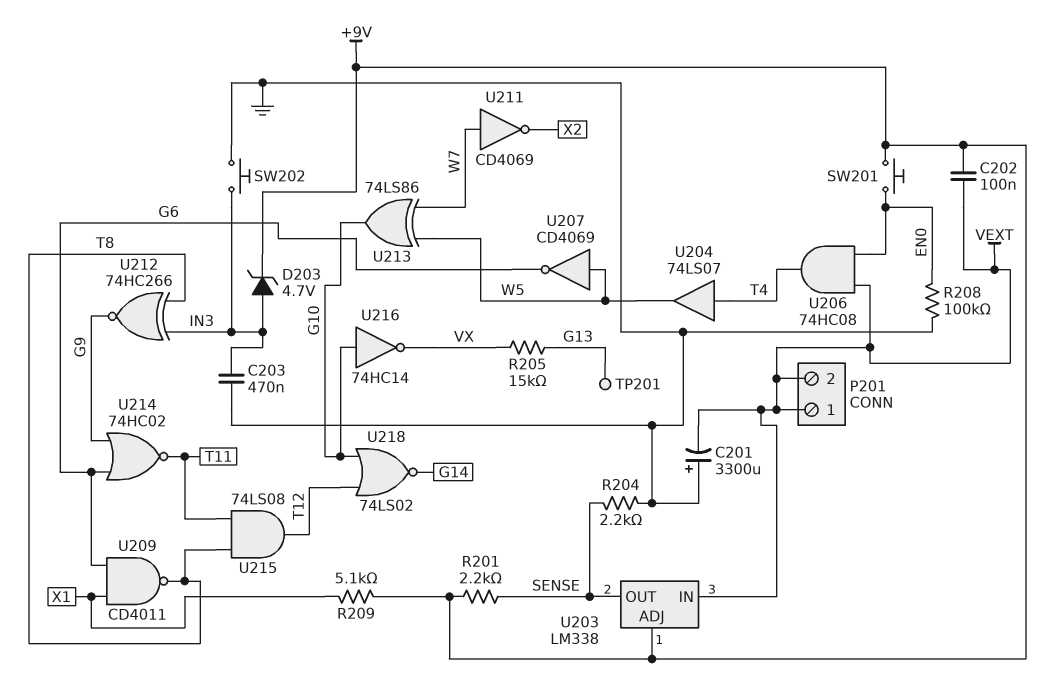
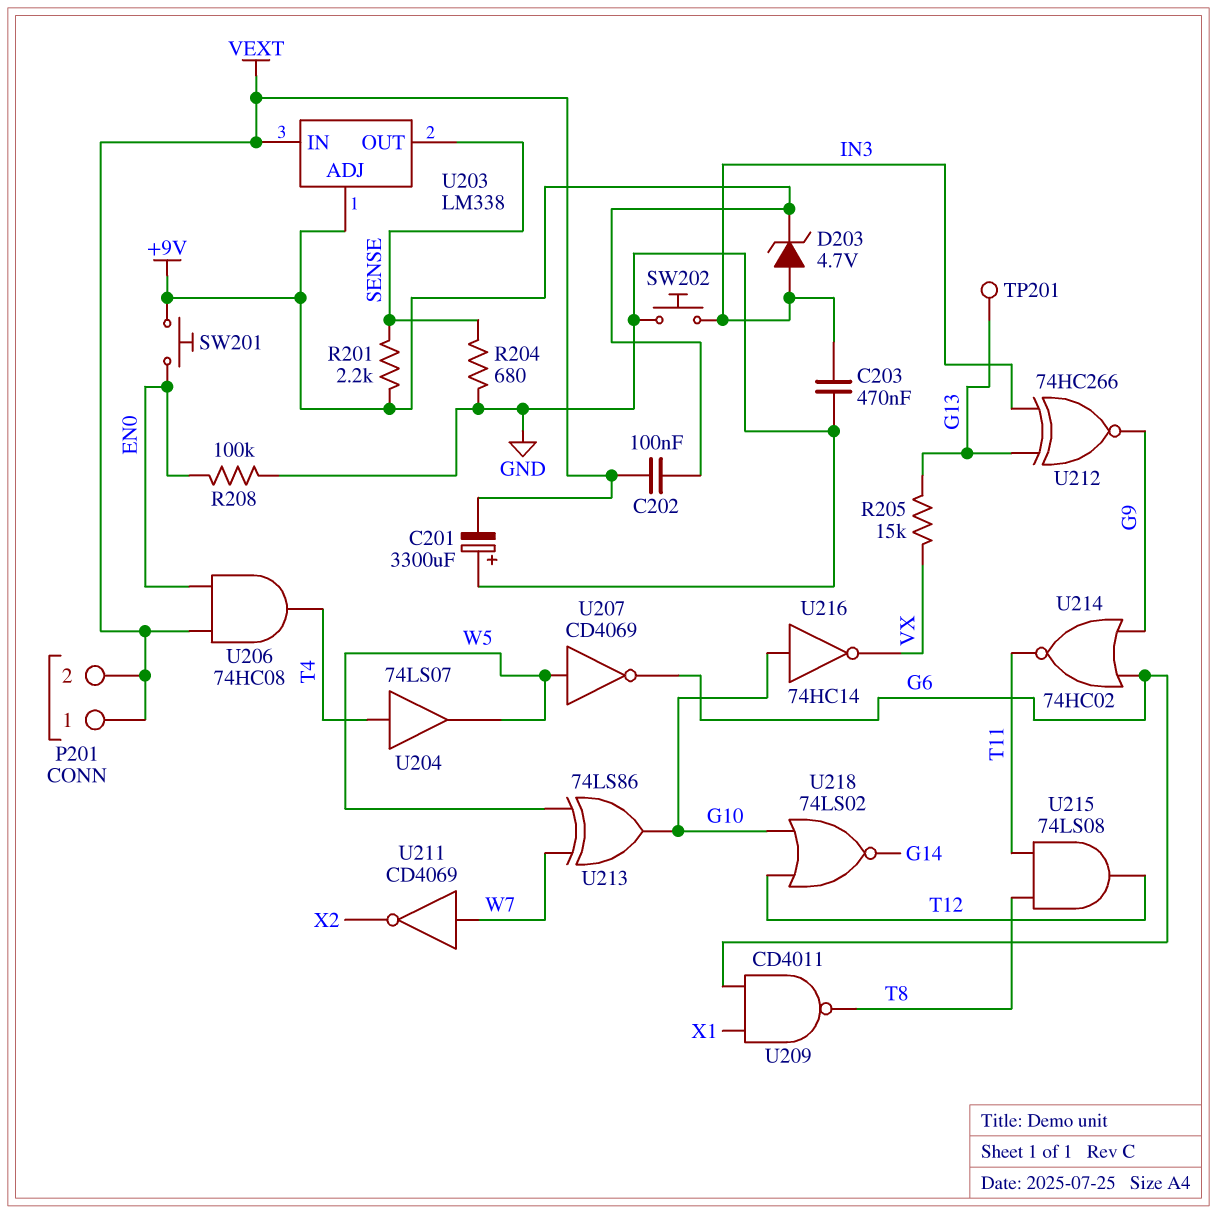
R204: 2.2k (GND, SENSE) -> 680 (GND, SENSE)
R209: 5.1k (+9V, X1) -> none
U212: XNOR 74HC266 (in IN3, in T8, out G9) -> XNOR 74HC266 (in G13, in IN3, out G9)

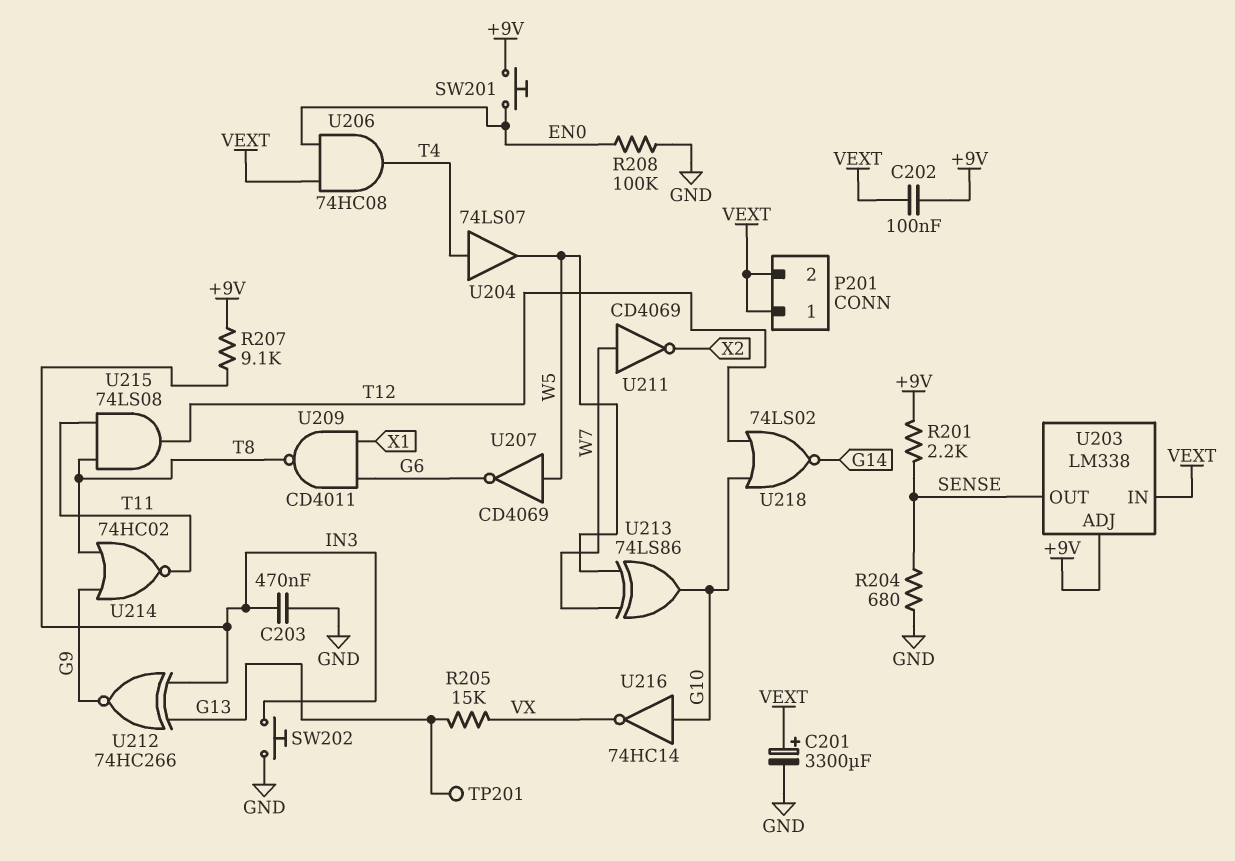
C201: 3300uF (plus GND, minus VEXT) -> 3300uF (plus VEXT, minus GND)
D203: zener 4.7V (A IN3, K +9V) -> none
R207: none -> 9.1k (+9V, IN3)
U214: NOR 74HC02 (in G6, in G9, out T11) -> NOR 74HC02 (in G9, in T8, out T11)

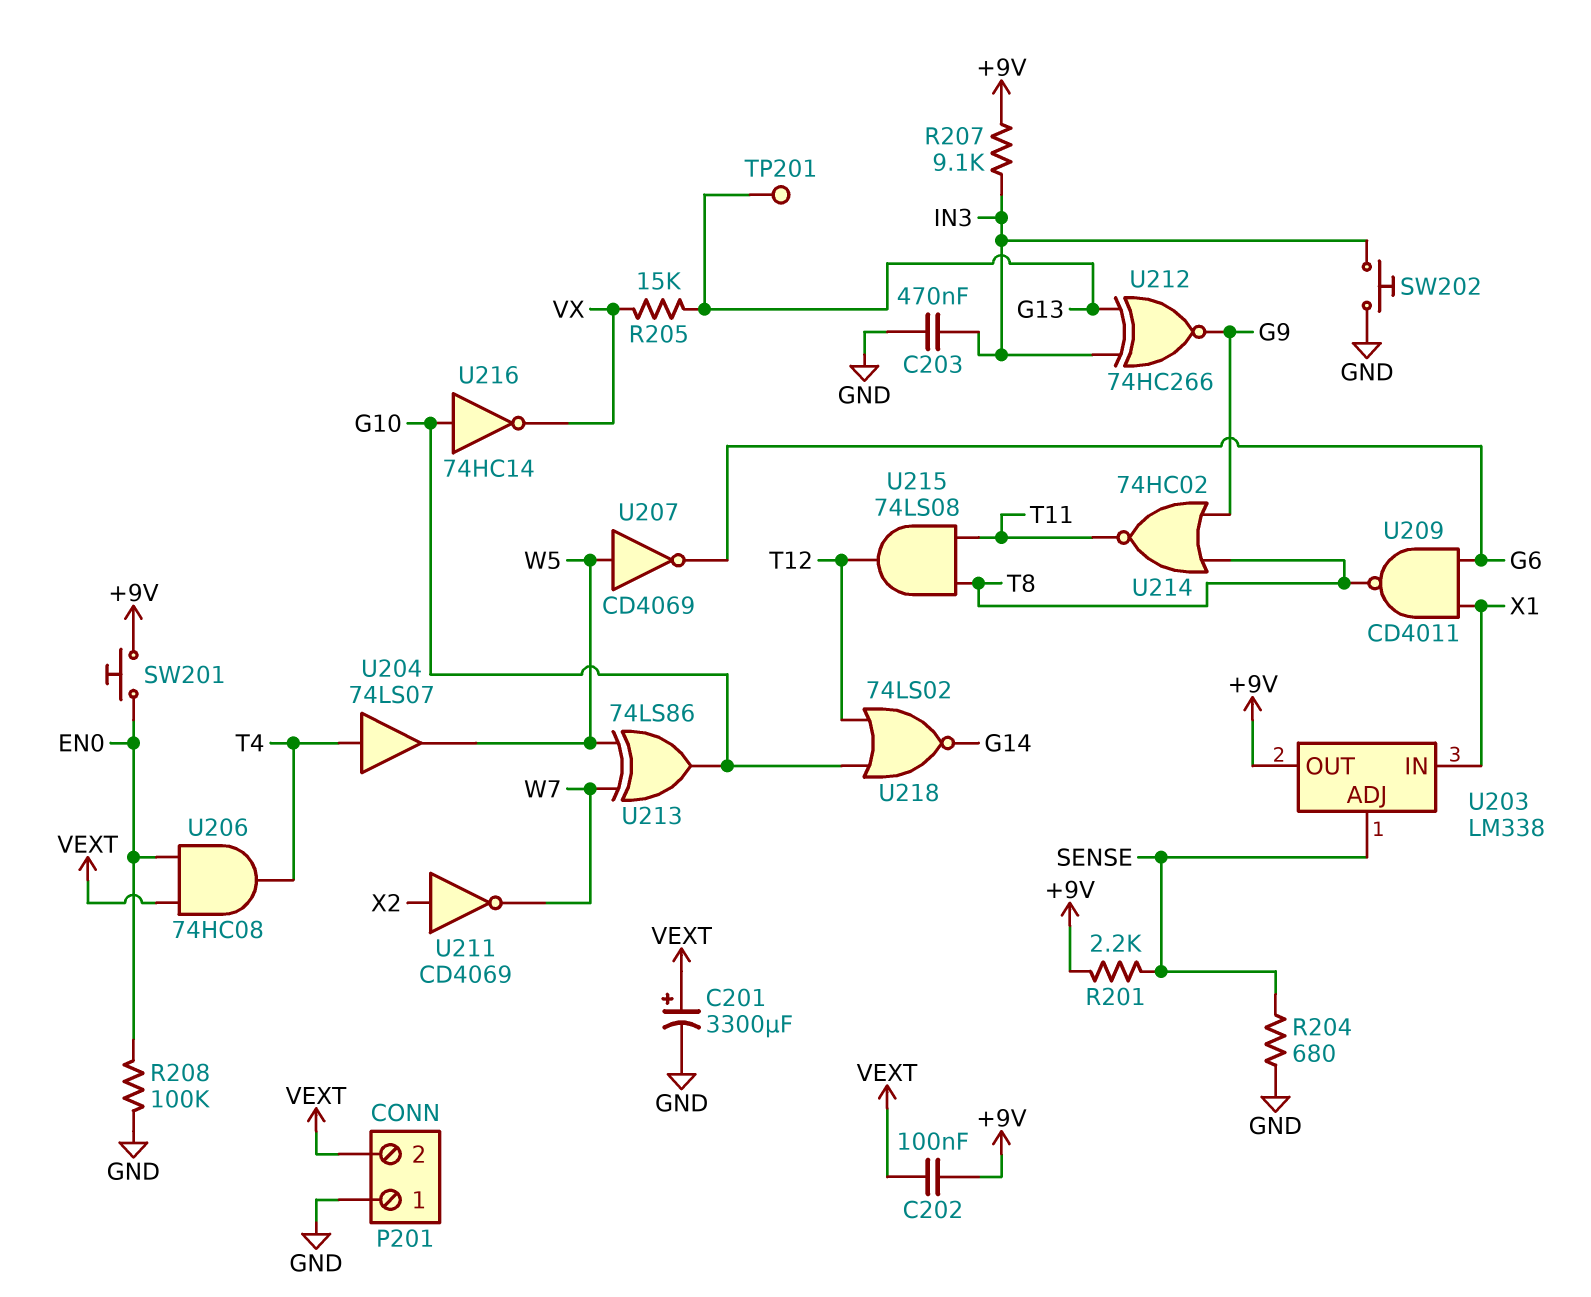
P201 pin 1: VEXT -> GND
U203 pin ADJ: +9V -> SENSE
U203 pin IN: VEXT -> X1
U203 pin OUT: SENSE -> +9V
U211: NOT CD4069 (in W7, out X2) -> NOT CD4069 (in X2, out W7)

